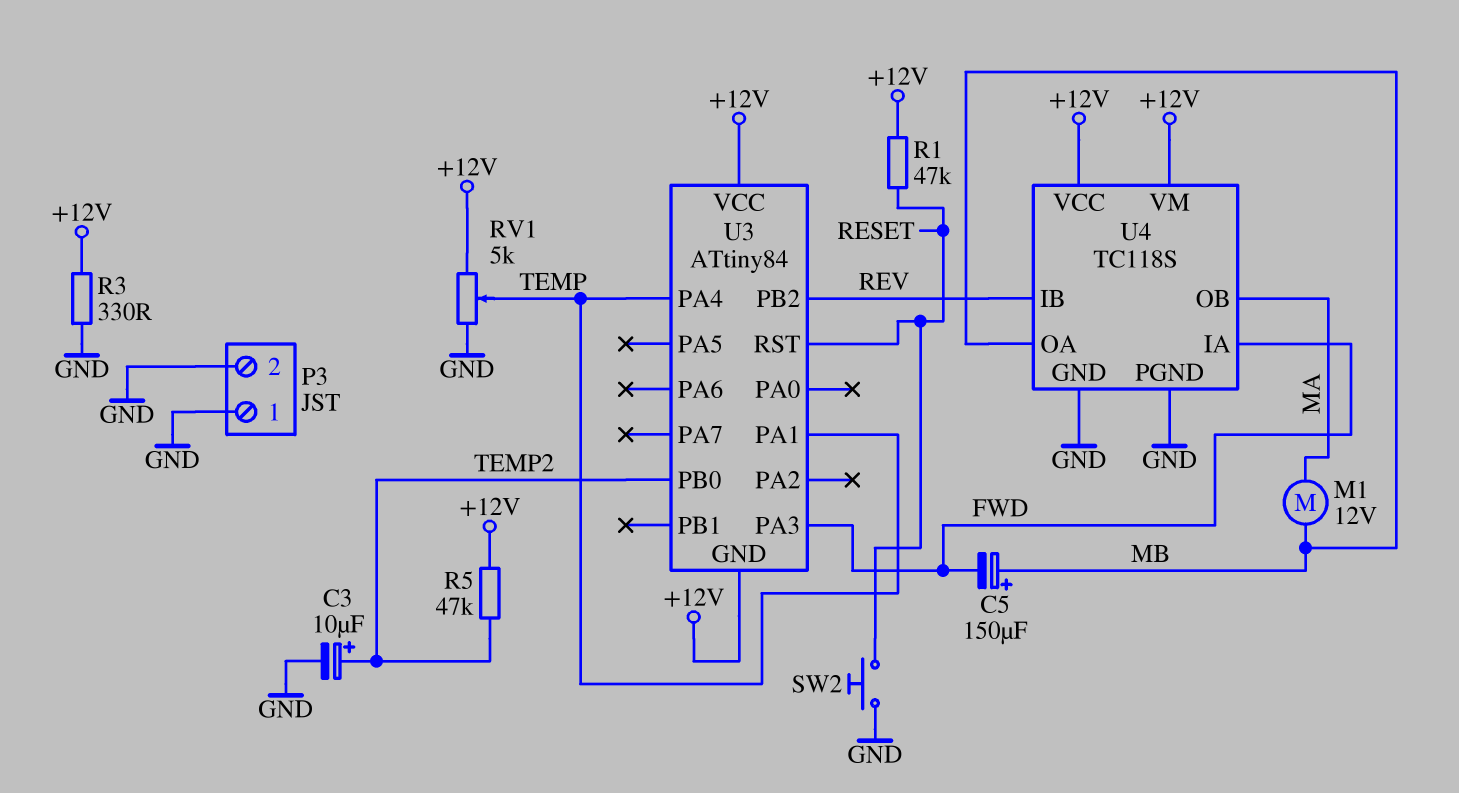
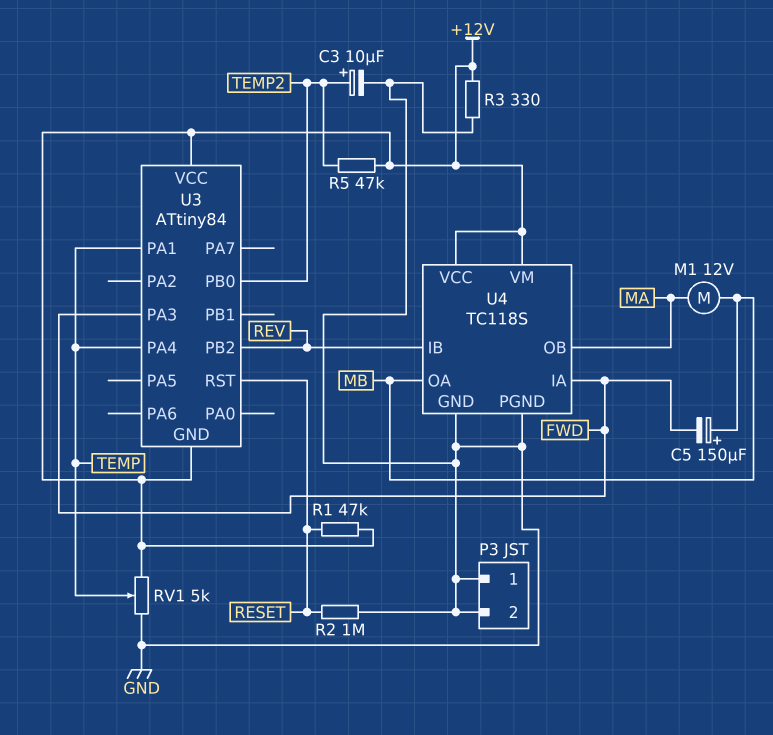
R2: none -> 1M (GND, RESET)
SW2: button (GND, RESET) -> none

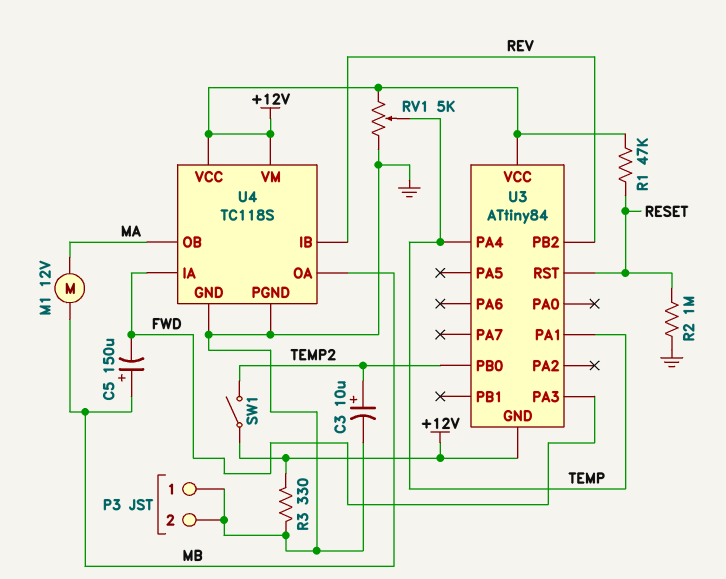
R5: 47k (+12V, TEMP2) -> none
SW1: none -> switch (+12V, TEMP2)

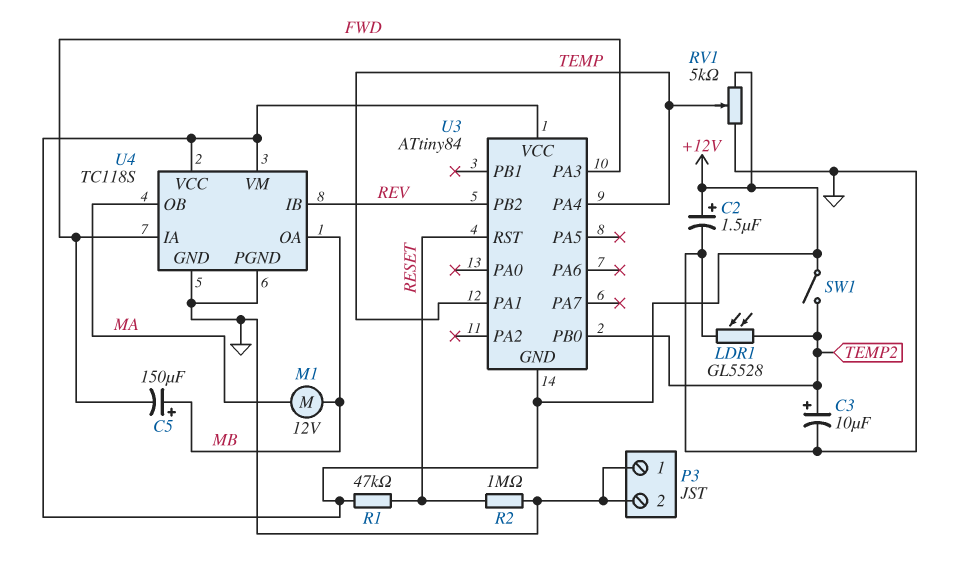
C2: none -> 1.5uF (plus +12V, minus GND)
LDR1: none -> GL5528 (GND, TEMP2)
R3: 330 (+12V, GND) -> none

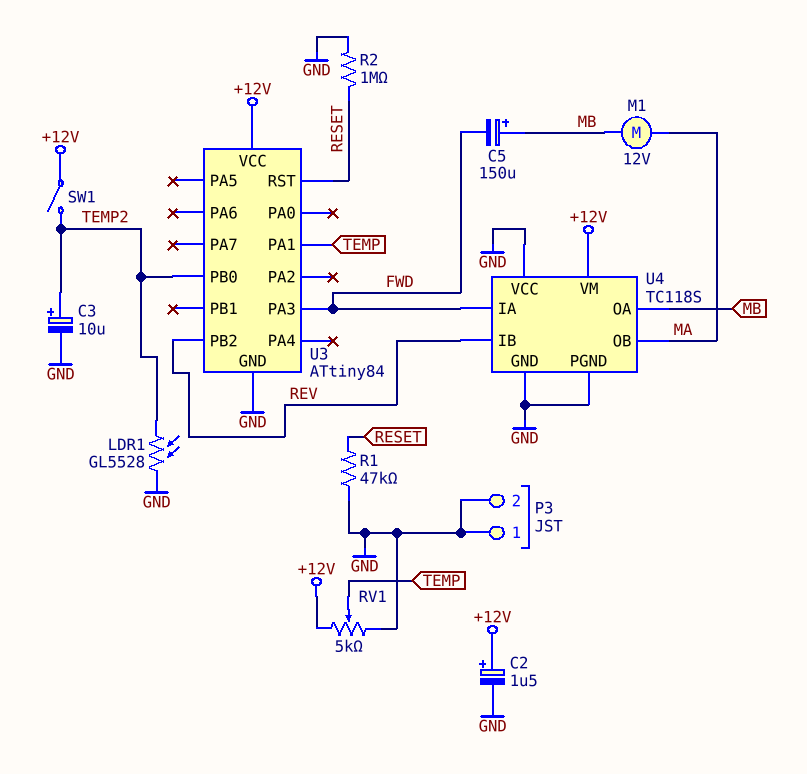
R1: 47k (+12V, RESET) -> 47k (GND, RESET)
U3 pin GND: +12V -> GND
U3 pin PA4: TEMP -> none
U4 pin VCC: +12V -> GND

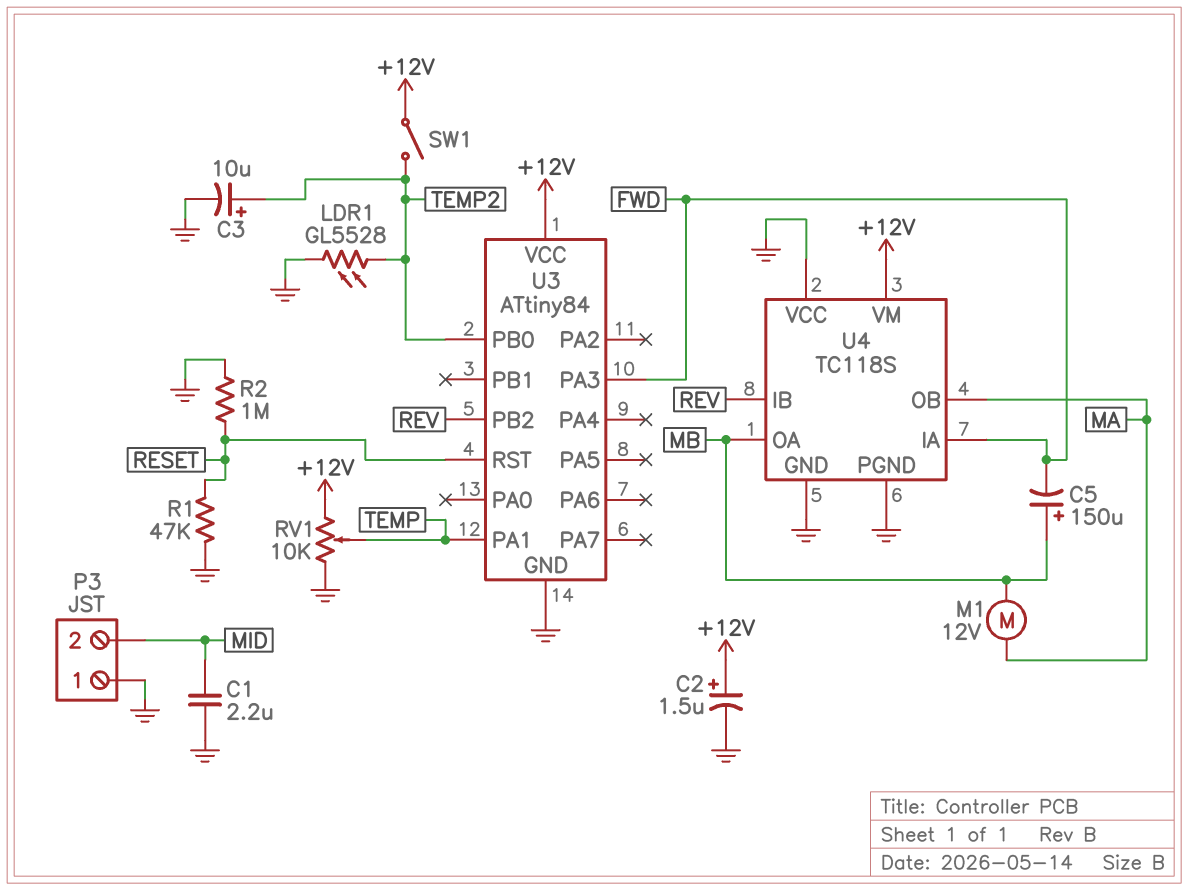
C1: none -> 2.2uF (GND, MID)
P3 pin 2: GND -> MID
RV1: 5k (+12V, GND, wiper TEMP) -> 10k (+12V, GND, wiper TEMP)

